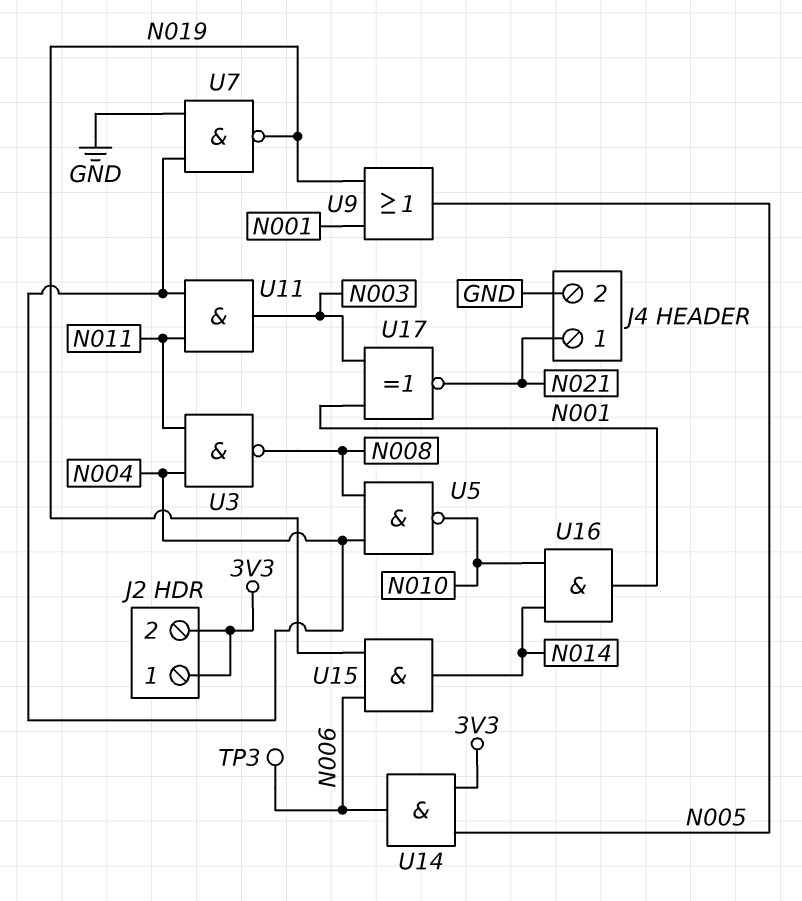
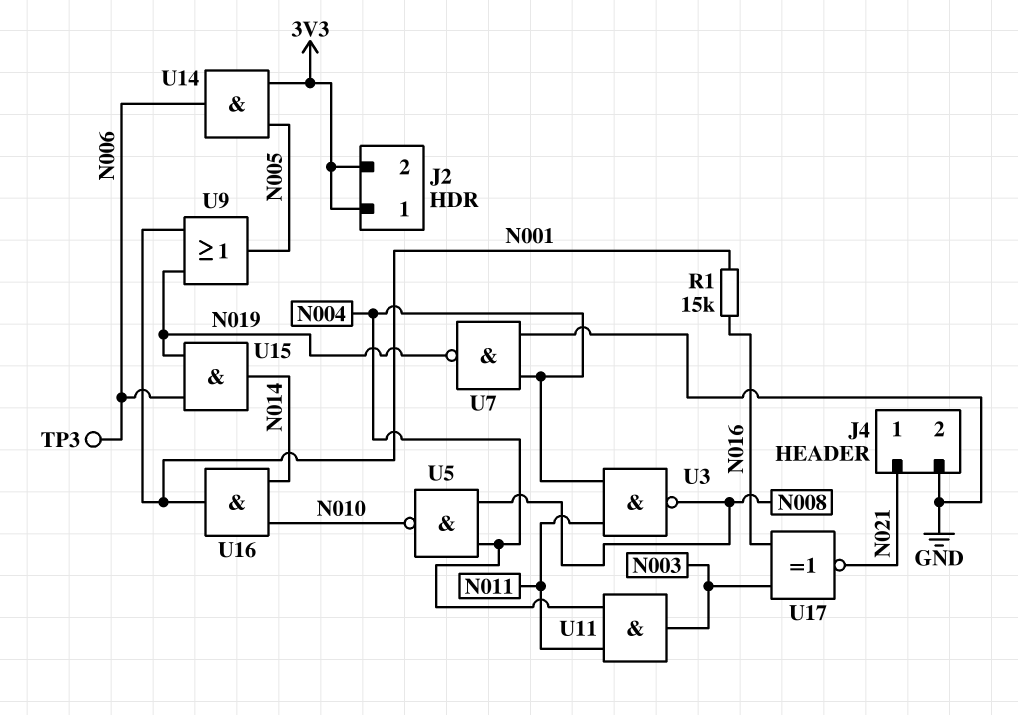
R1: none -> 15k (N001, N016)
U17: XNOR (in N001, in N003, out N021) -> XNOR (in N003, in N016, out N021)

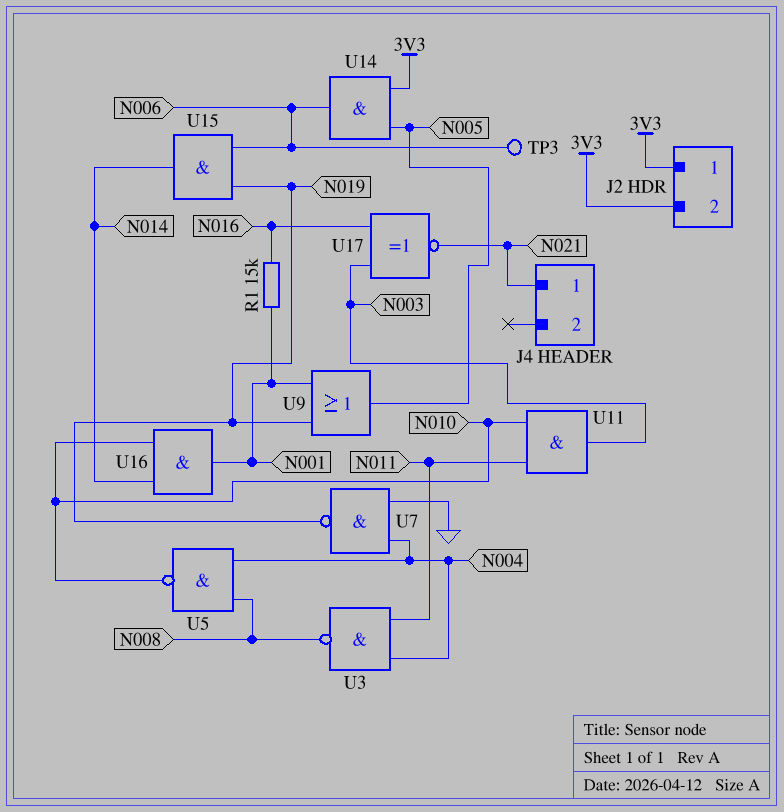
J4 pin 2: GND -> none
U11: AND (in N004, in N011, out N003) -> AND (in N010, in N011, out N003)

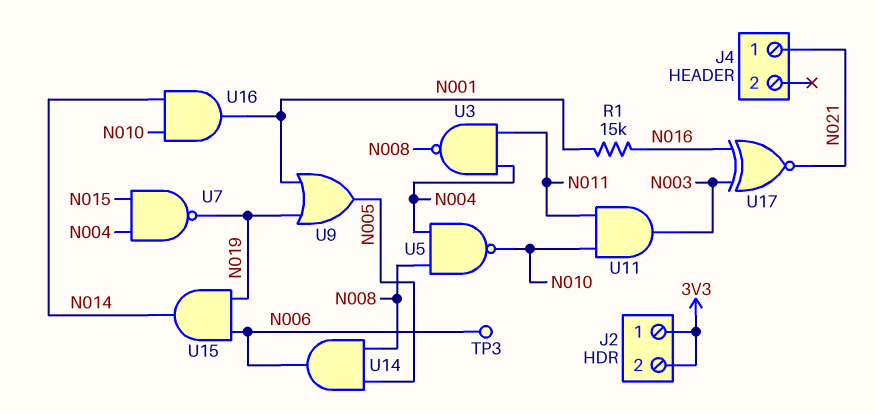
U7: NAND (in GND, in N004, out N019) -> NAND (in N004, in N015, out N019)
U14: AND (in 3V3, in N005, out N006) -> AND (in N005, in N008, out N006)

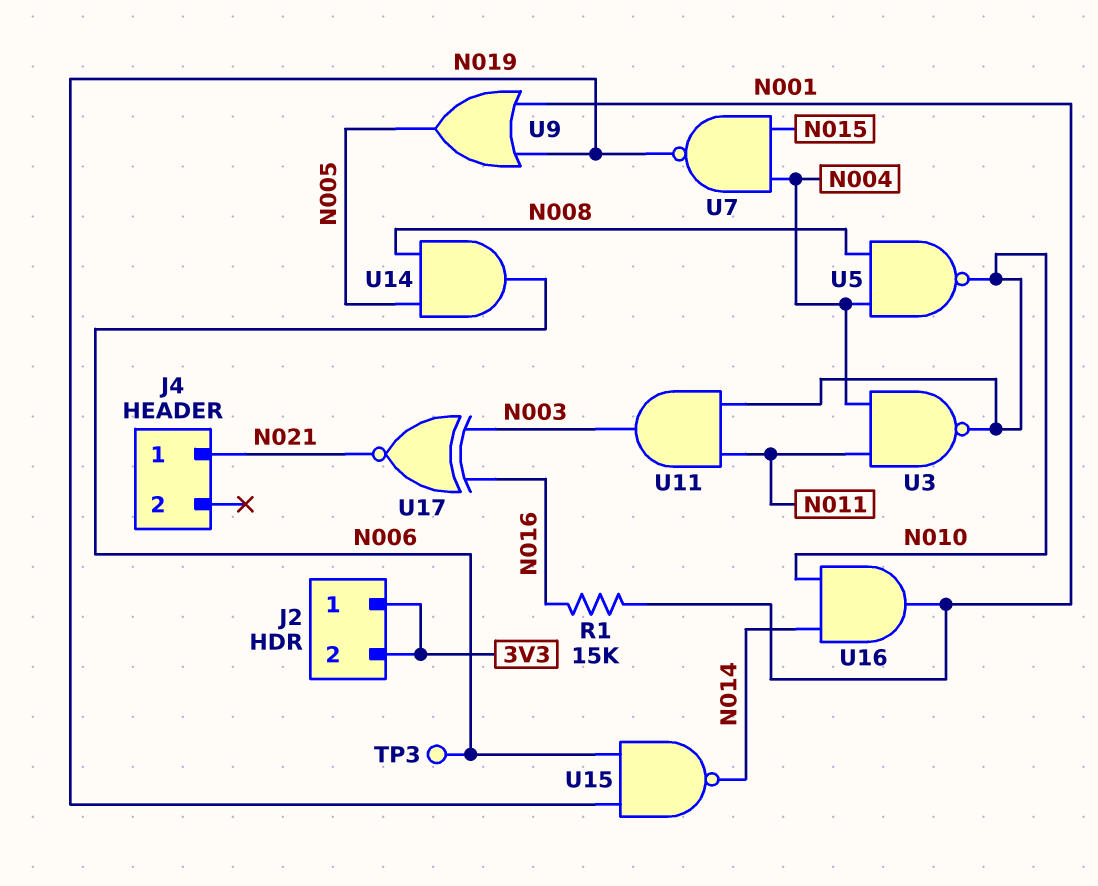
U3: NAND (in N004, in N011, out N008) -> NAND (in N004, in N011, out N010)
U15: AND (in N006, in N019, out N014) -> NAND (in N006, in N019, out N014)

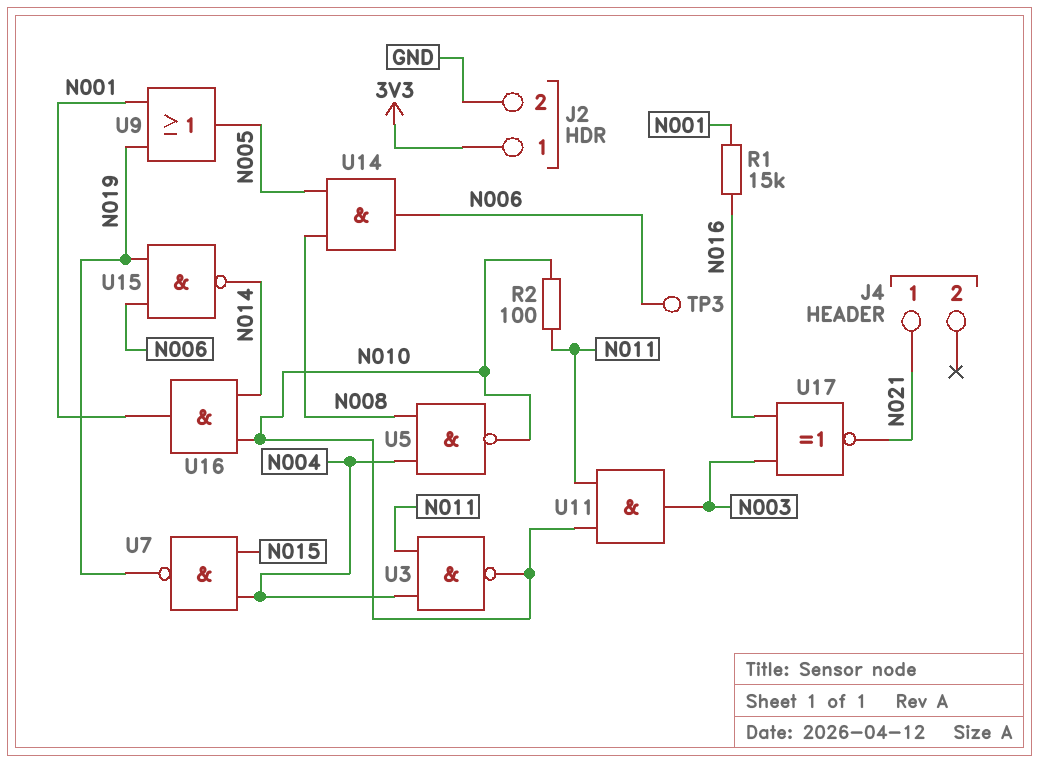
J2 pin 2: 3V3 -> GND
R2: none -> 100 (N010, N011)

